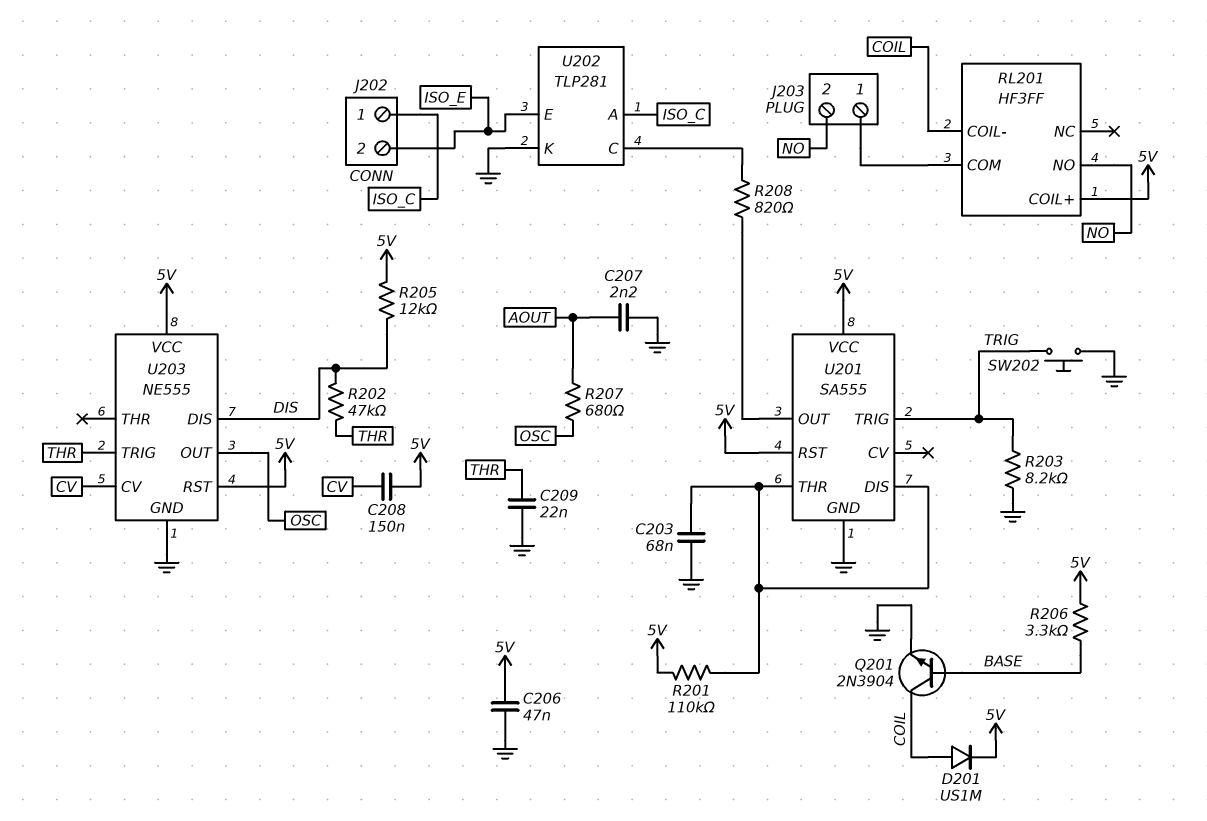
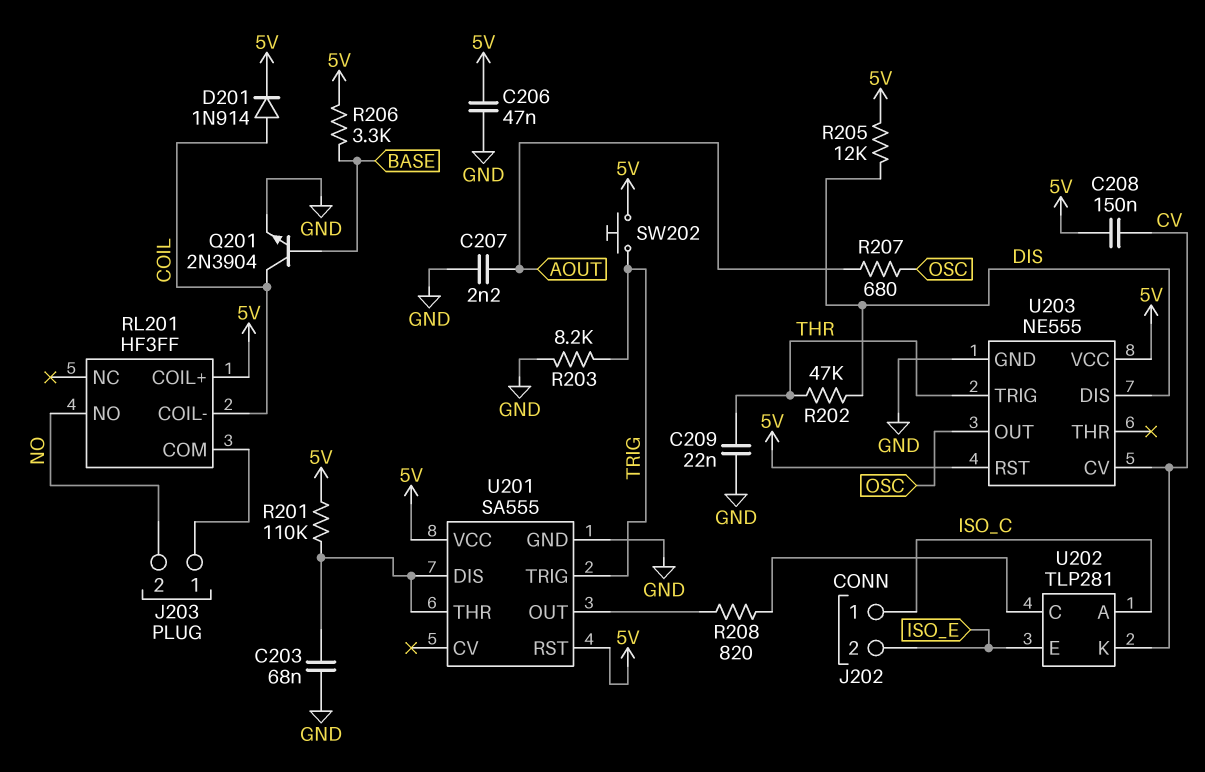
D201: diode US1M (A COIL, K 5V) -> diode 1N914 (A COIL, K 5V)
SW202: button (GND, TRIG) -> button (5V, TRIG)
U202 pin K: GND -> CV

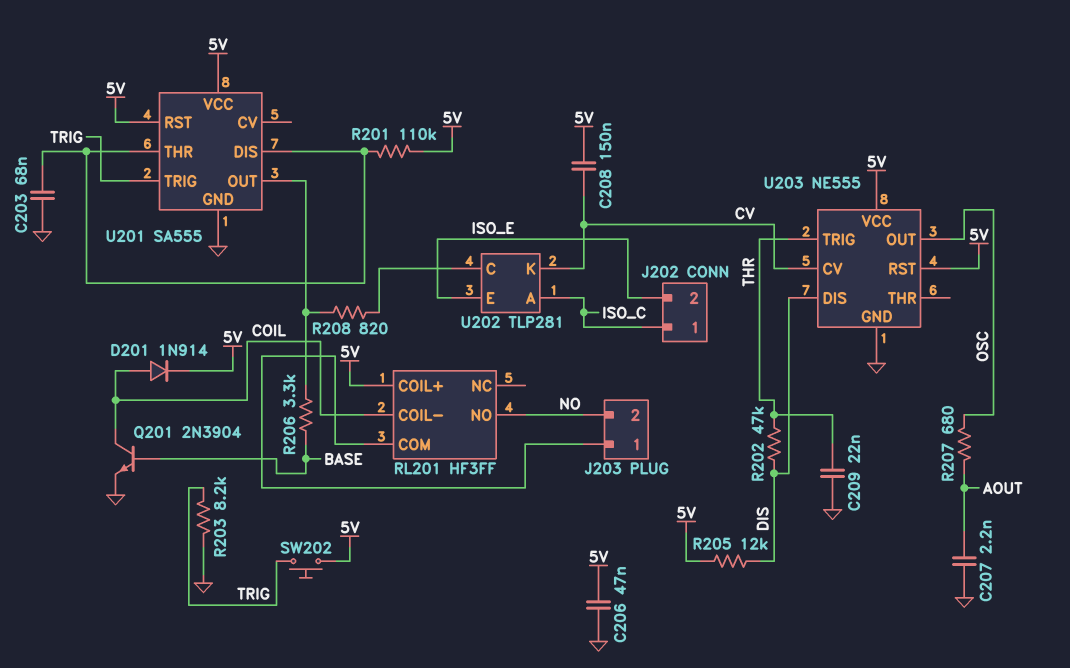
R206: 3.3k (5V, BASE) -> 3.3k (BASE, U201/OUT)

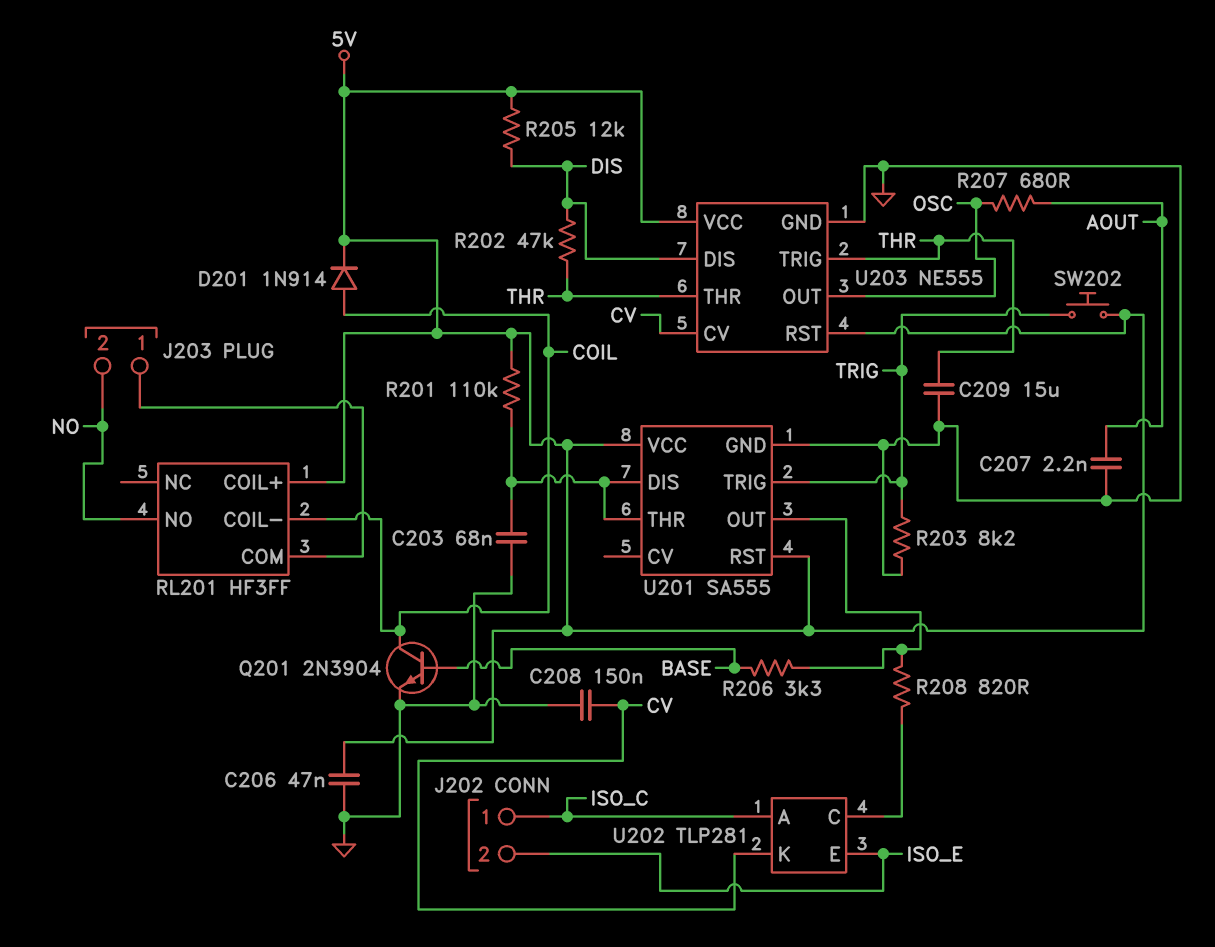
C208: 150nF (5V, CV) -> 150nF (CV, GND)
C209: 22nF (GND, THR) -> 15uF (GND, THR)
U203 pin THR: none -> THR

